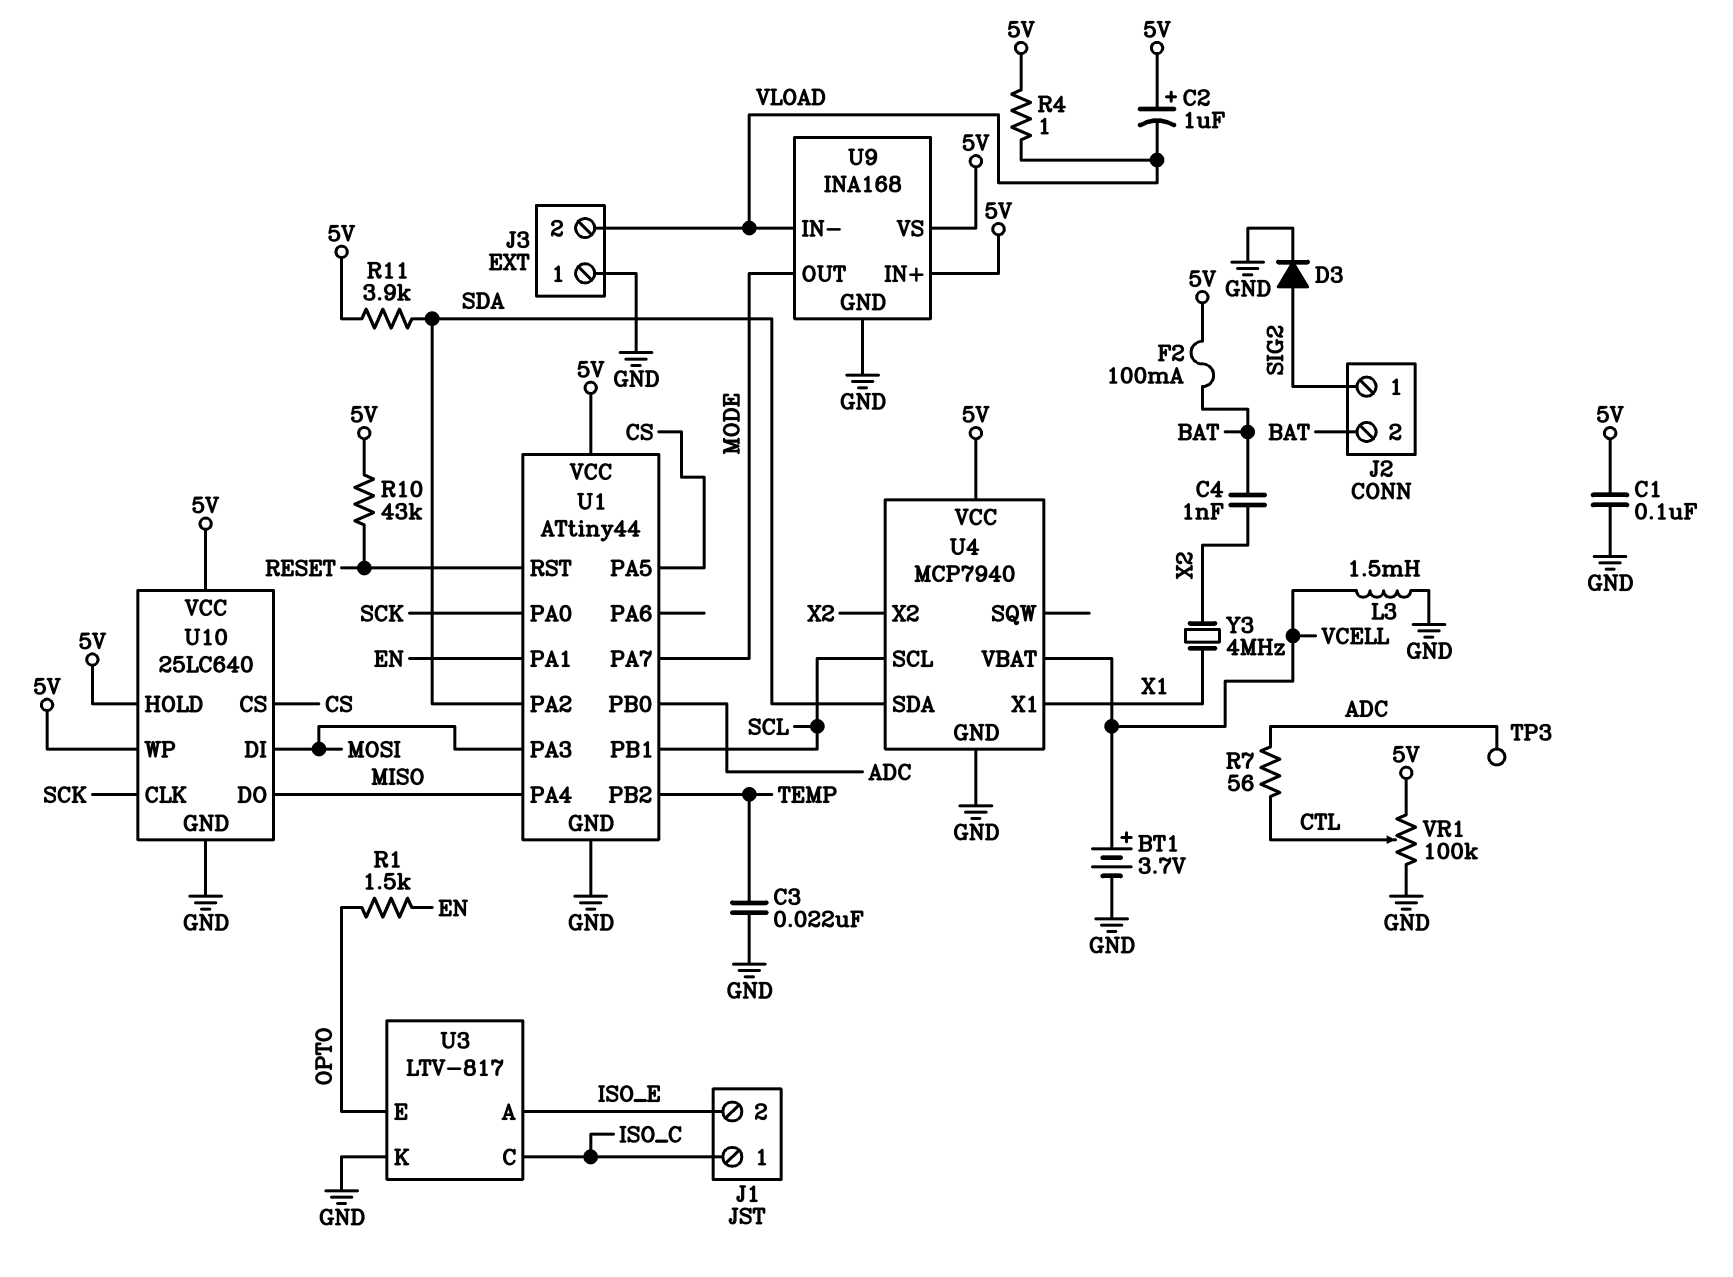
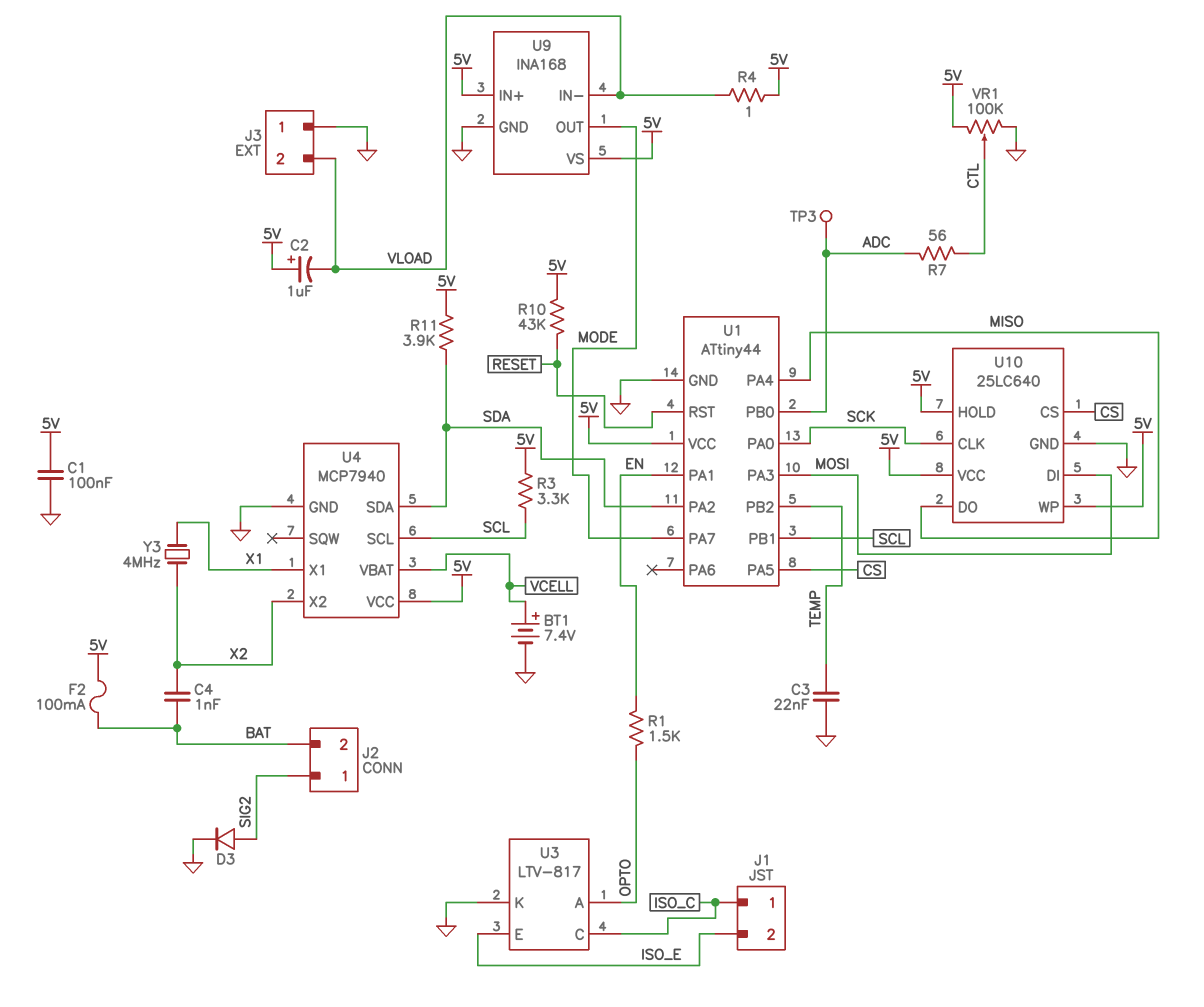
BT1: 3.7V (plus VCELL, minus GND) -> 7.4V (plus VCELL, minus GND)
L3: 1.5mH (GND, VCELL) -> none
R3: none -> 3.3k (5V, SCL)
U3 pin A: ISO_E -> OPTO
U3 pin E: OPTO -> ISO_E

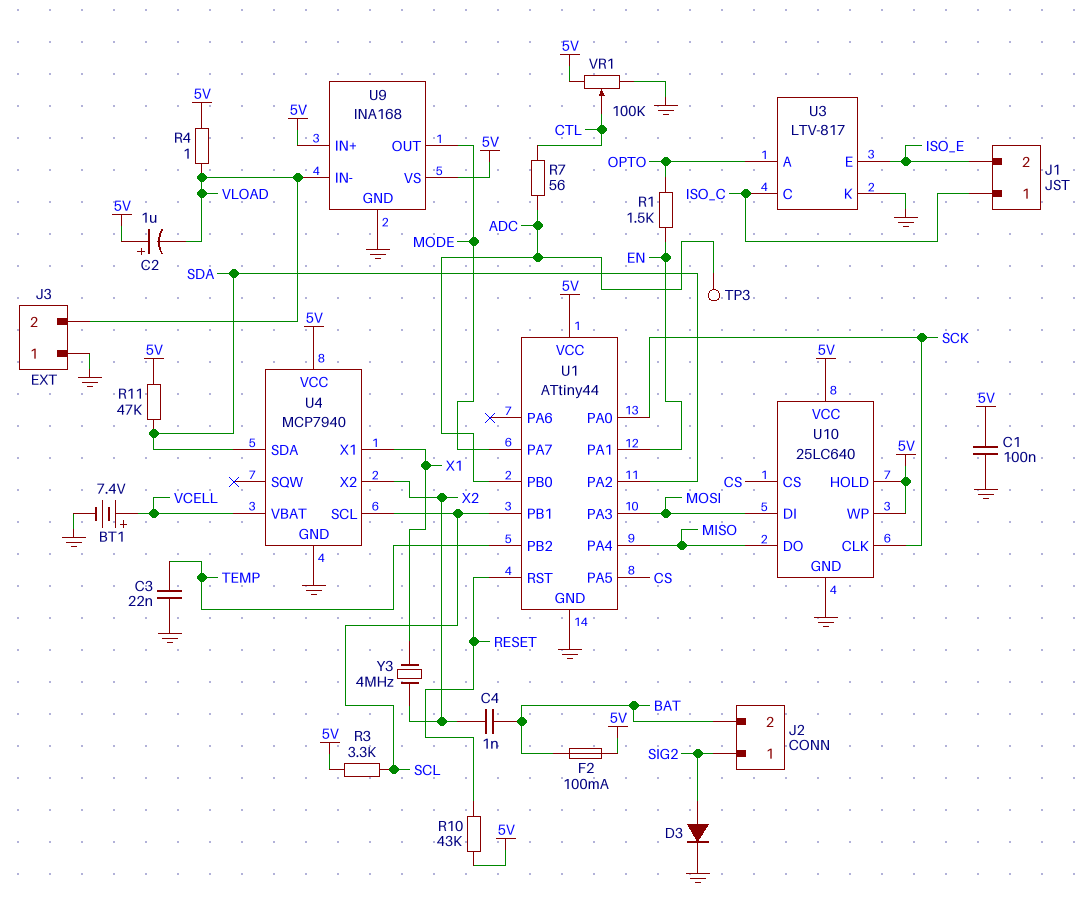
R11: 3.9k (5V, SDA) -> 47k (5V, SDA)

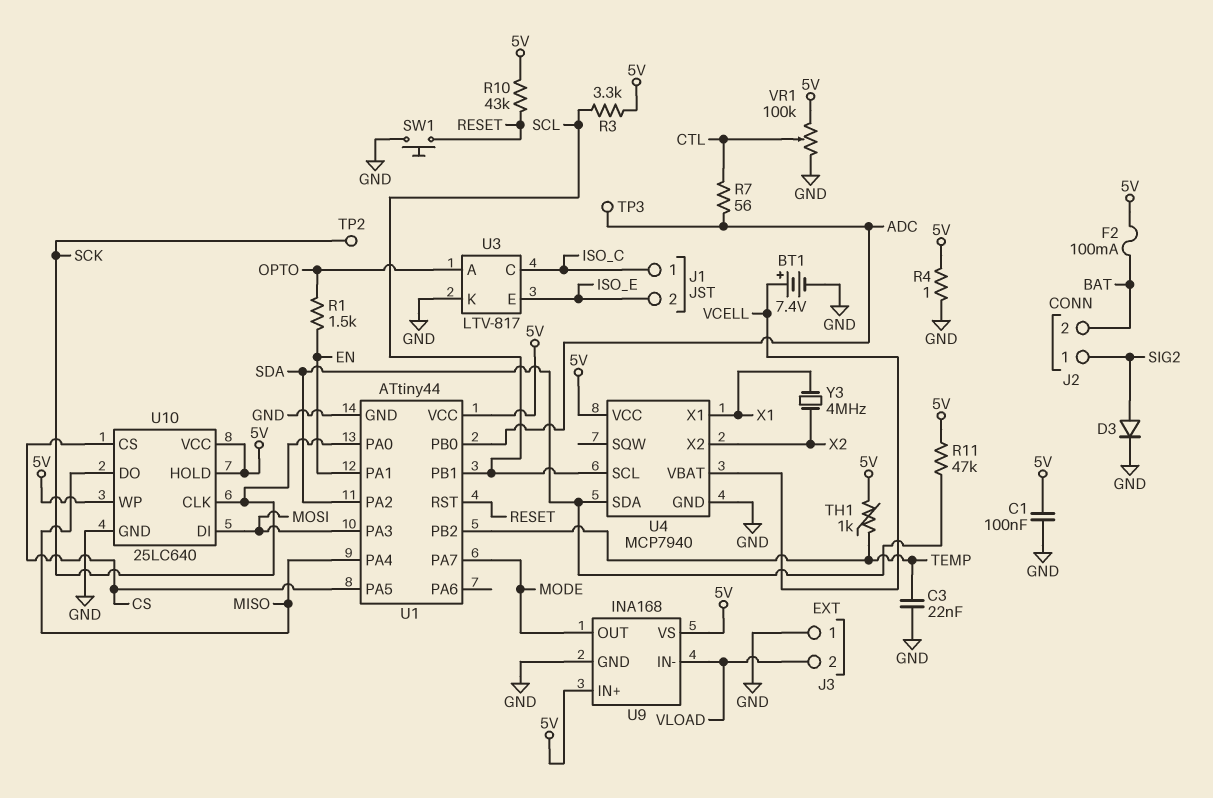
C2: 1uF (plus 5V, minus VLOAD) -> none
C4: 1nF (BAT, X2) -> none
R4: 1 (5V, VLOAD) -> 1 (5V, GND)
SW1: none -> button (GND, RESET)
TH1: none -> 1k (5V, TEMP)
TP2: none -> test point (SCK)

